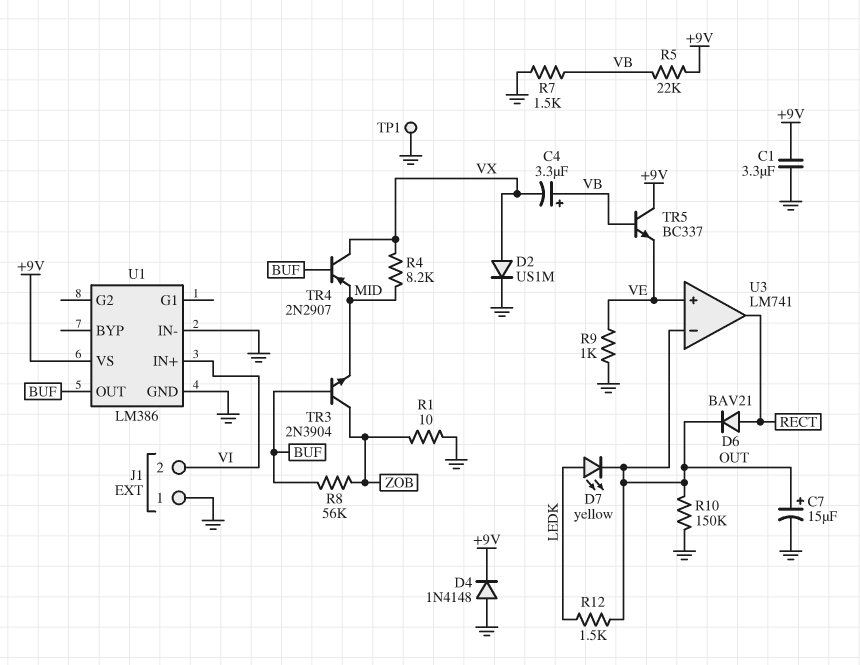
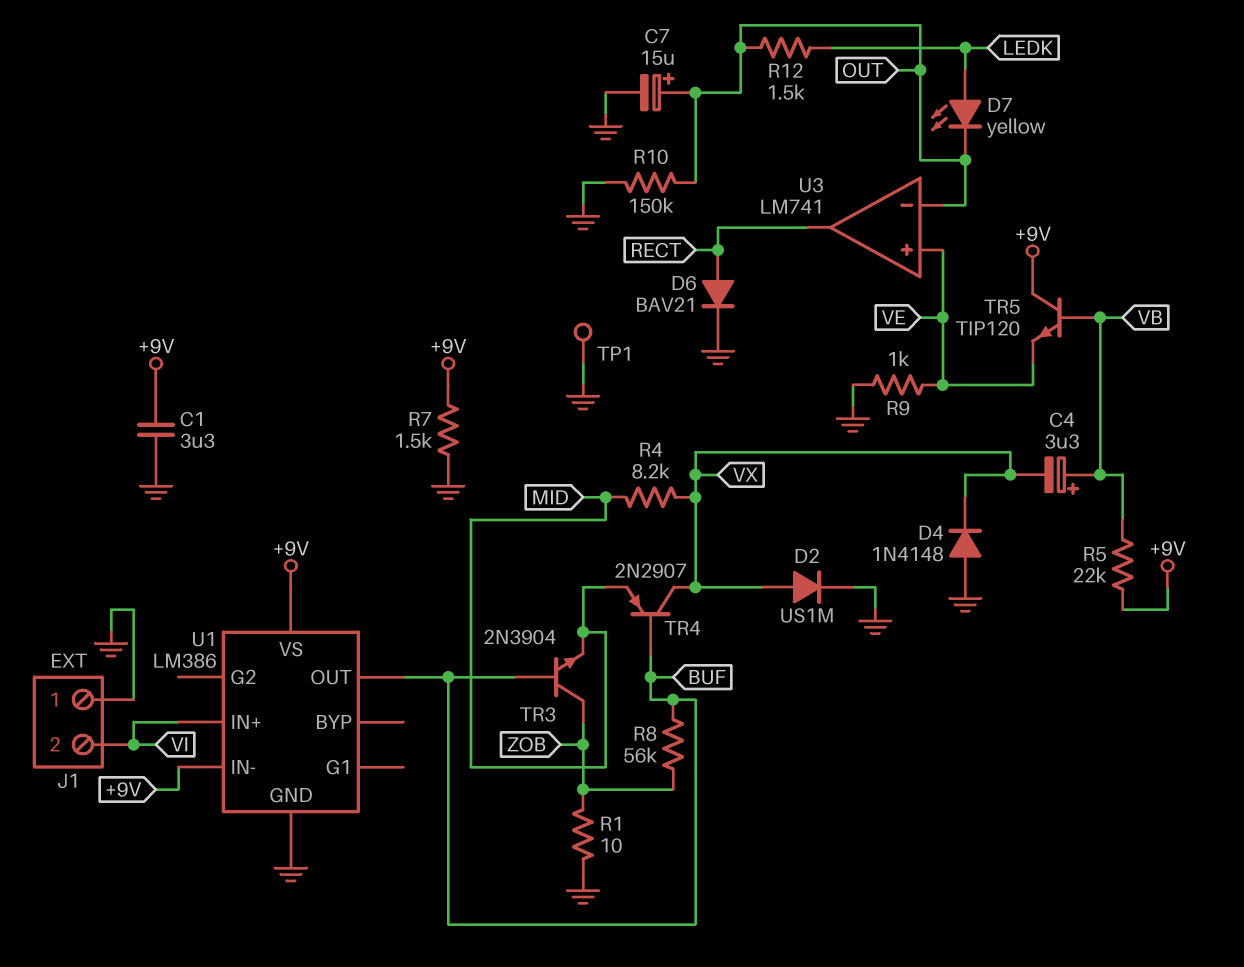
D4: diode 1N4148 (A GND, K +9V) -> diode 1N4148 (A GND, K VX)
D6: diode BAV21 (A RECT, K OUT) -> diode BAV21 (A RECT, K GND)
R7: 1.5k (GND, VB) -> 1.5k (+9V, GND)
TR5: NPN BC337 (B VB, C +9V, E VE) -> NPN TIP120 (B VB, C +9V, E VE)
U1 pin IN-: GND -> +9V

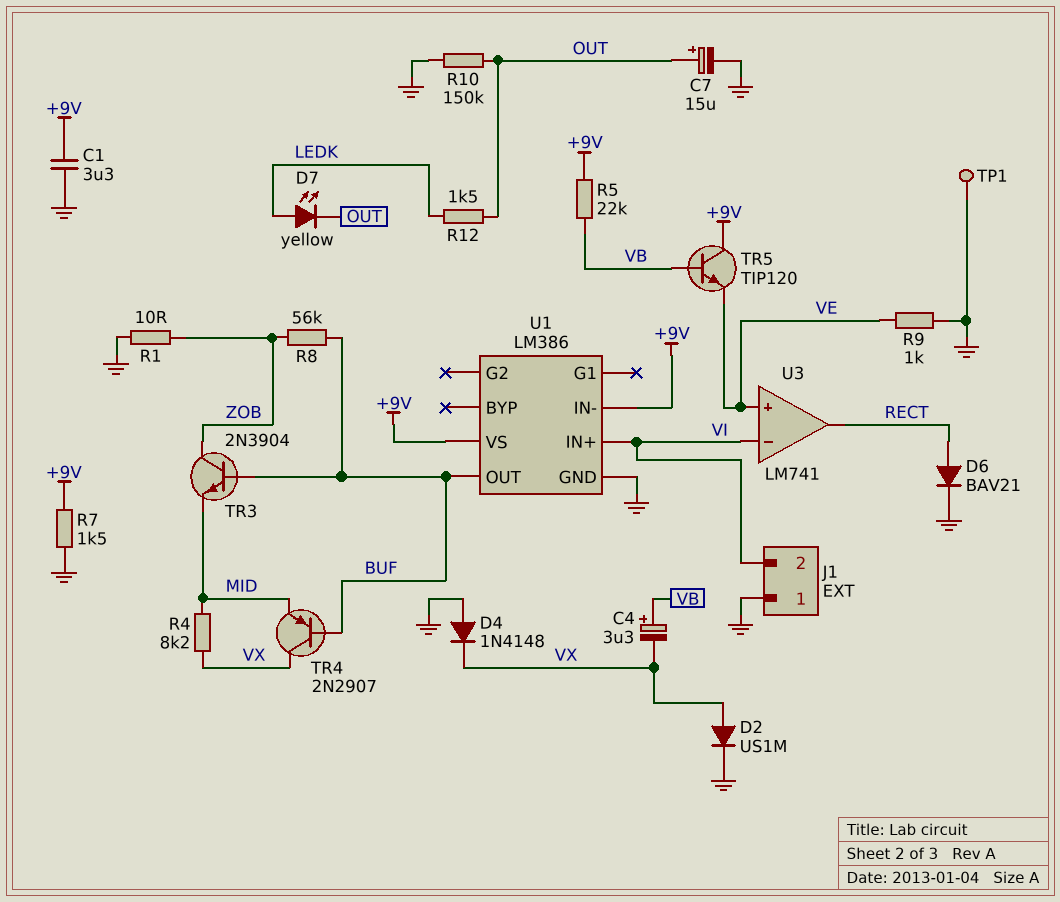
U3 pin in-: OUT -> VI

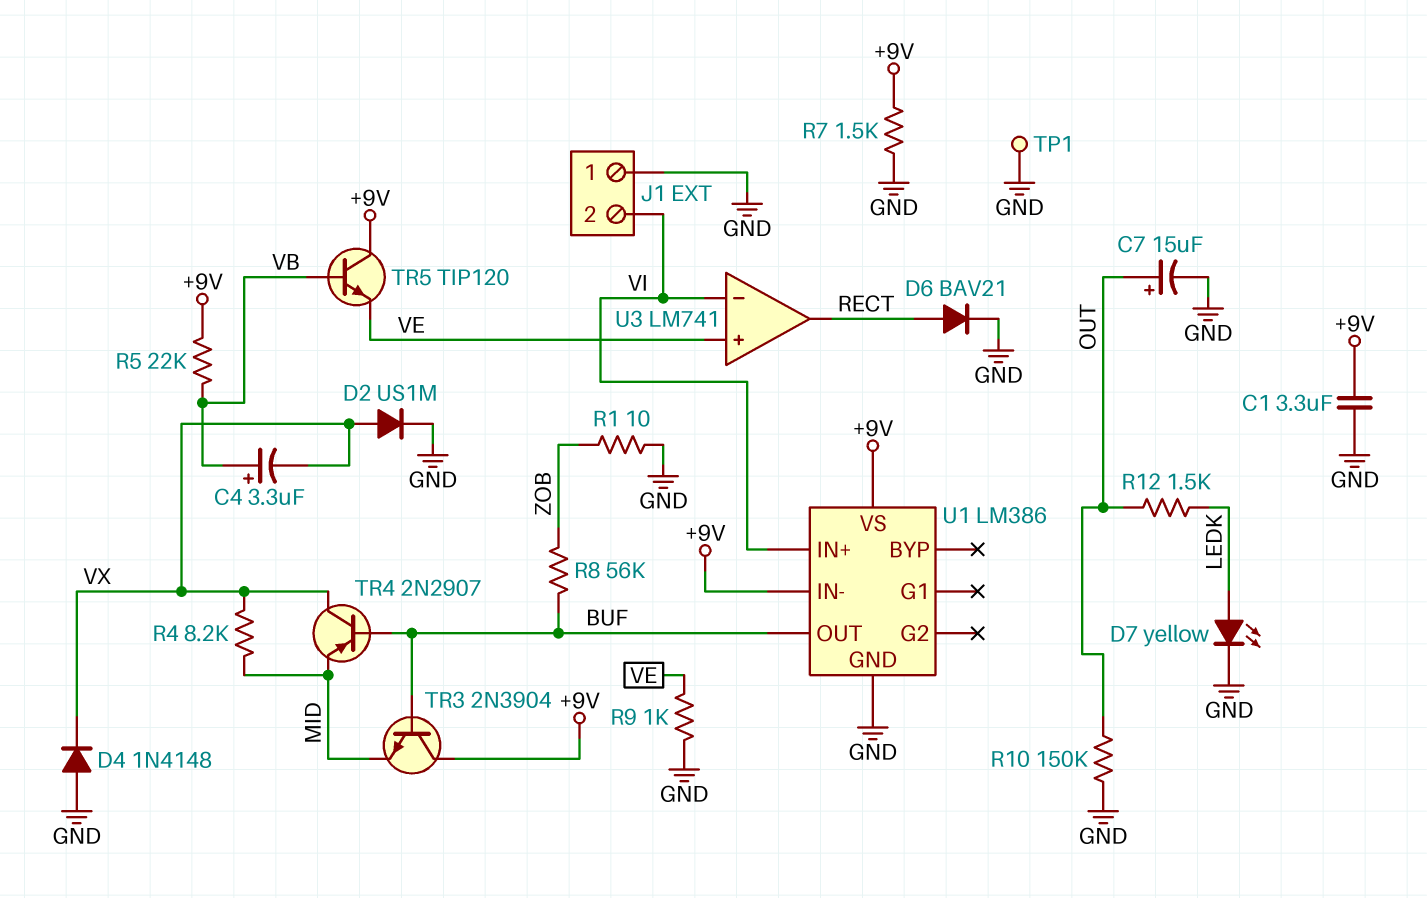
D7: LED yellow (A LEDK, K OUT) -> LED yellow (A LEDK, K GND)
TR3: NPN 2N3904 (B BUF, C ZOB, E MID) -> NPN 2N3904 (B BUF, C +9V, E MID)

